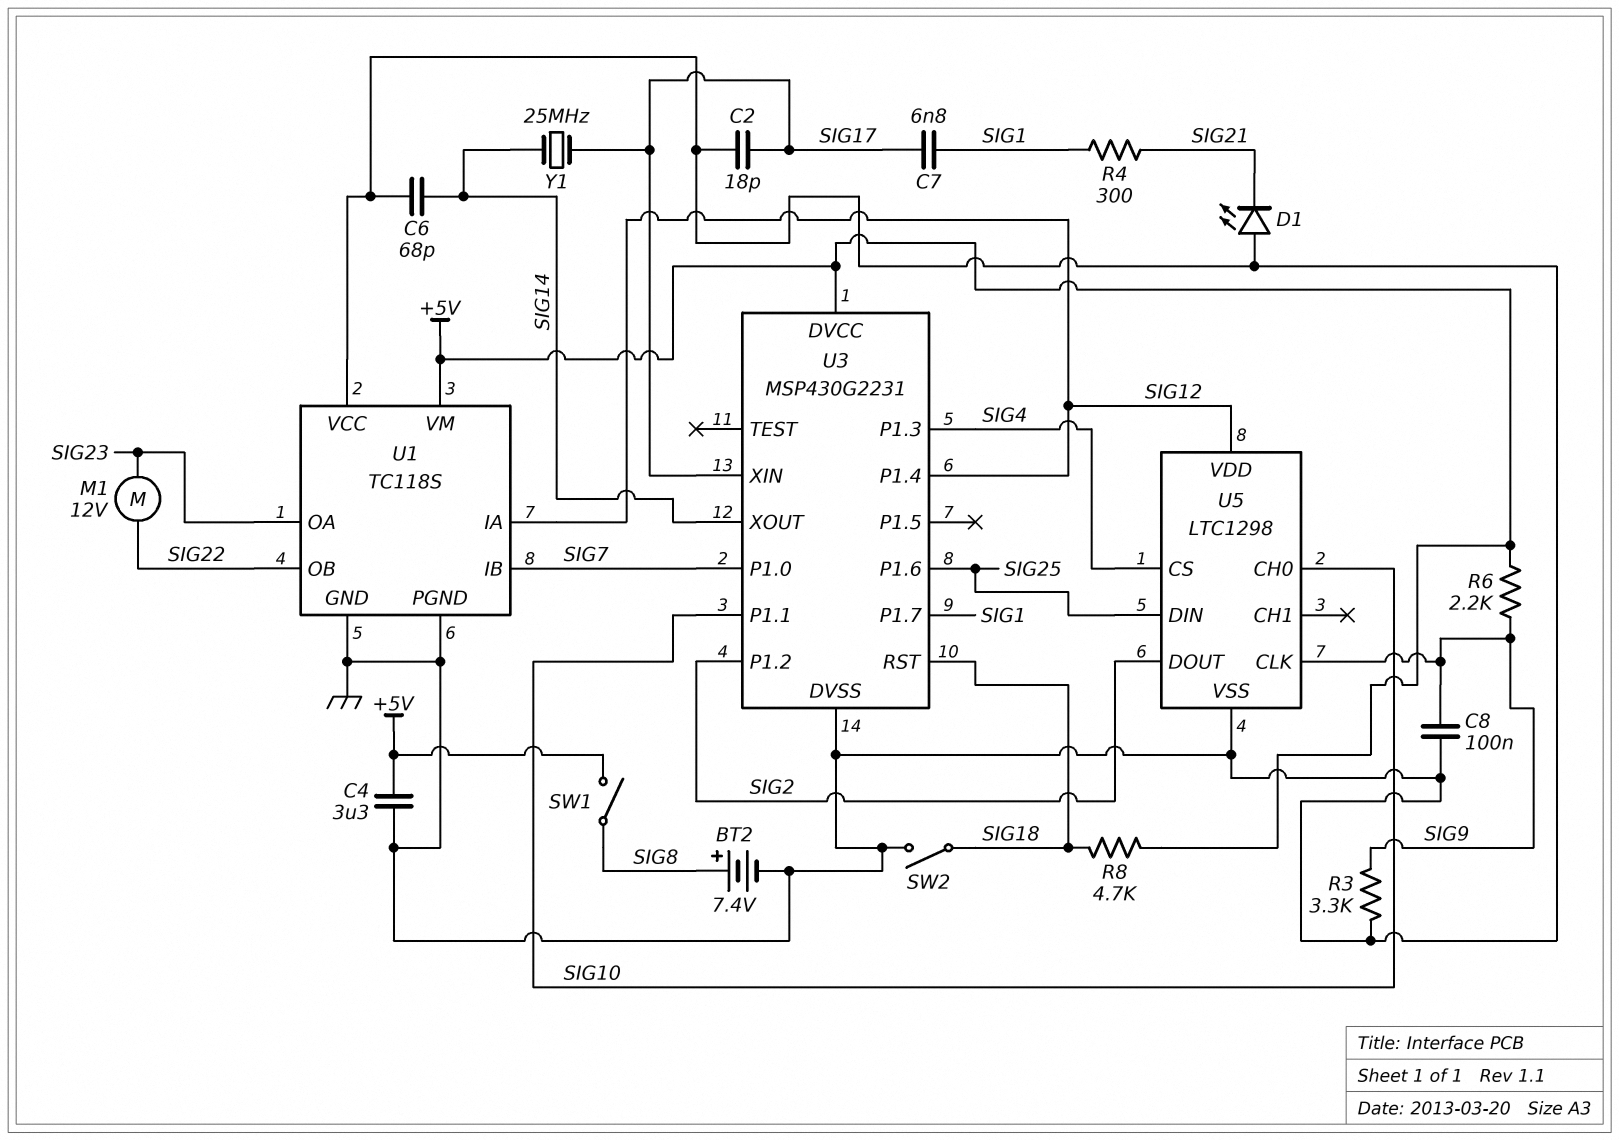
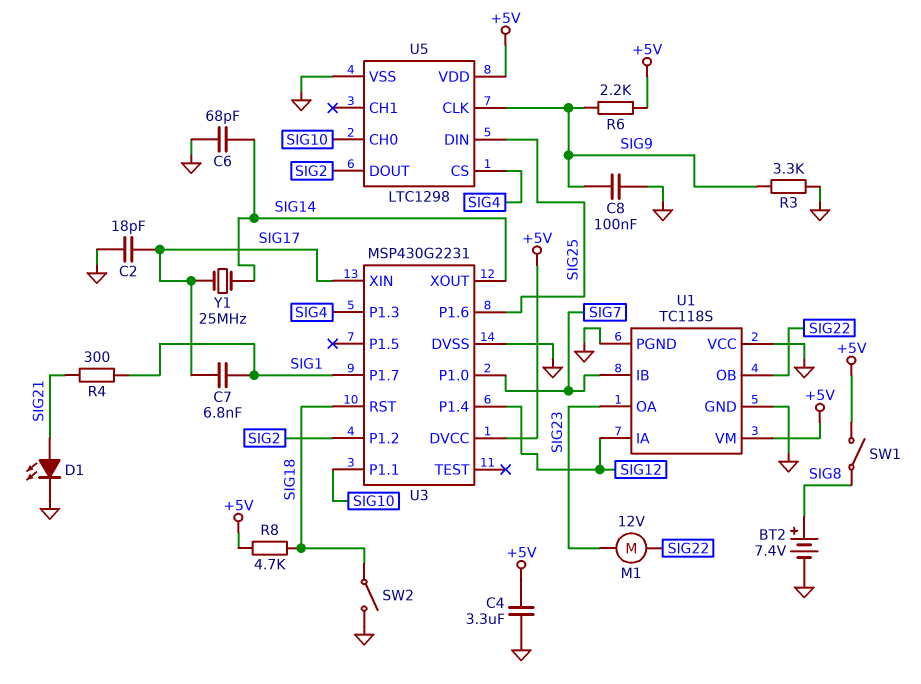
D1: LED (A GND, K SIG21) -> LED (A SIG21, K GND)
U5 pin VDD: SIG12 -> +5V

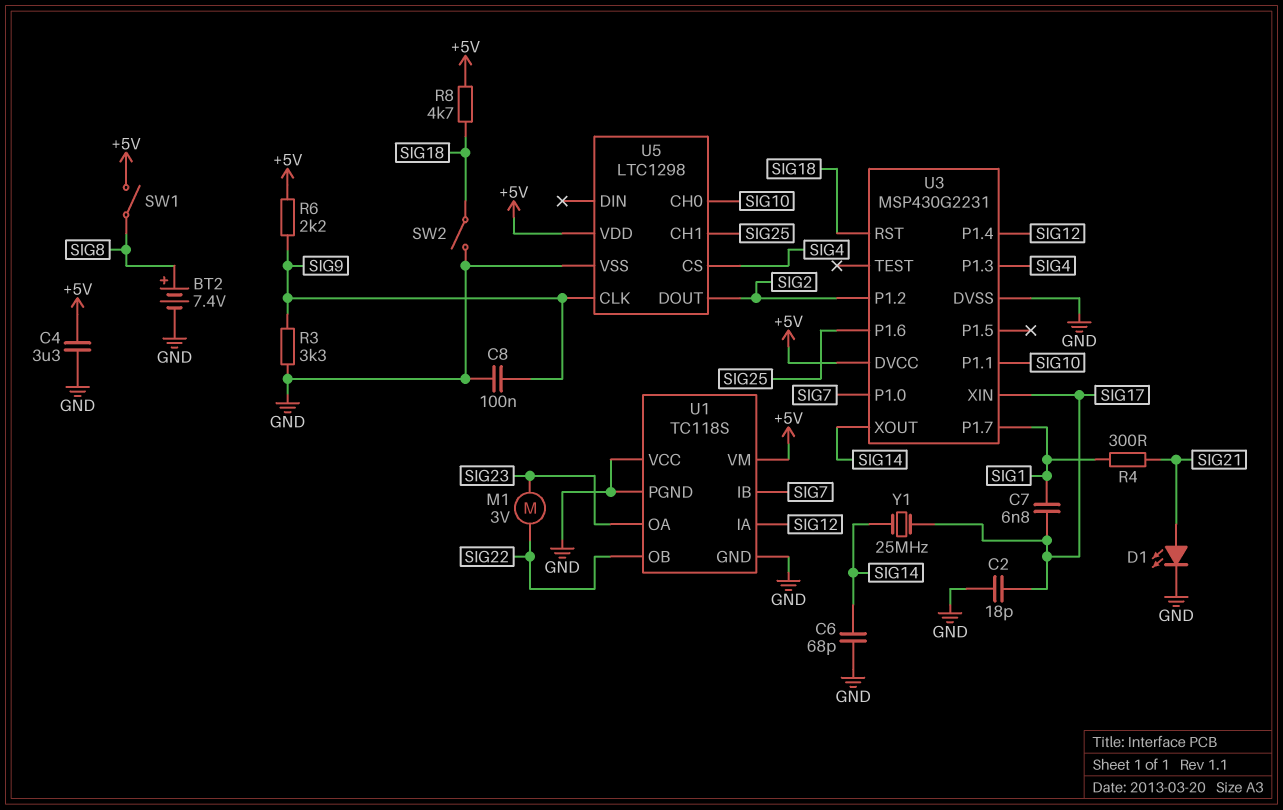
M1: motor 12V (SIG22, SIG23) -> motor 3V (SIG22, SIG23)
U5 pin CH1: none -> SIG25
U5 pin DIN: SIG25 -> none

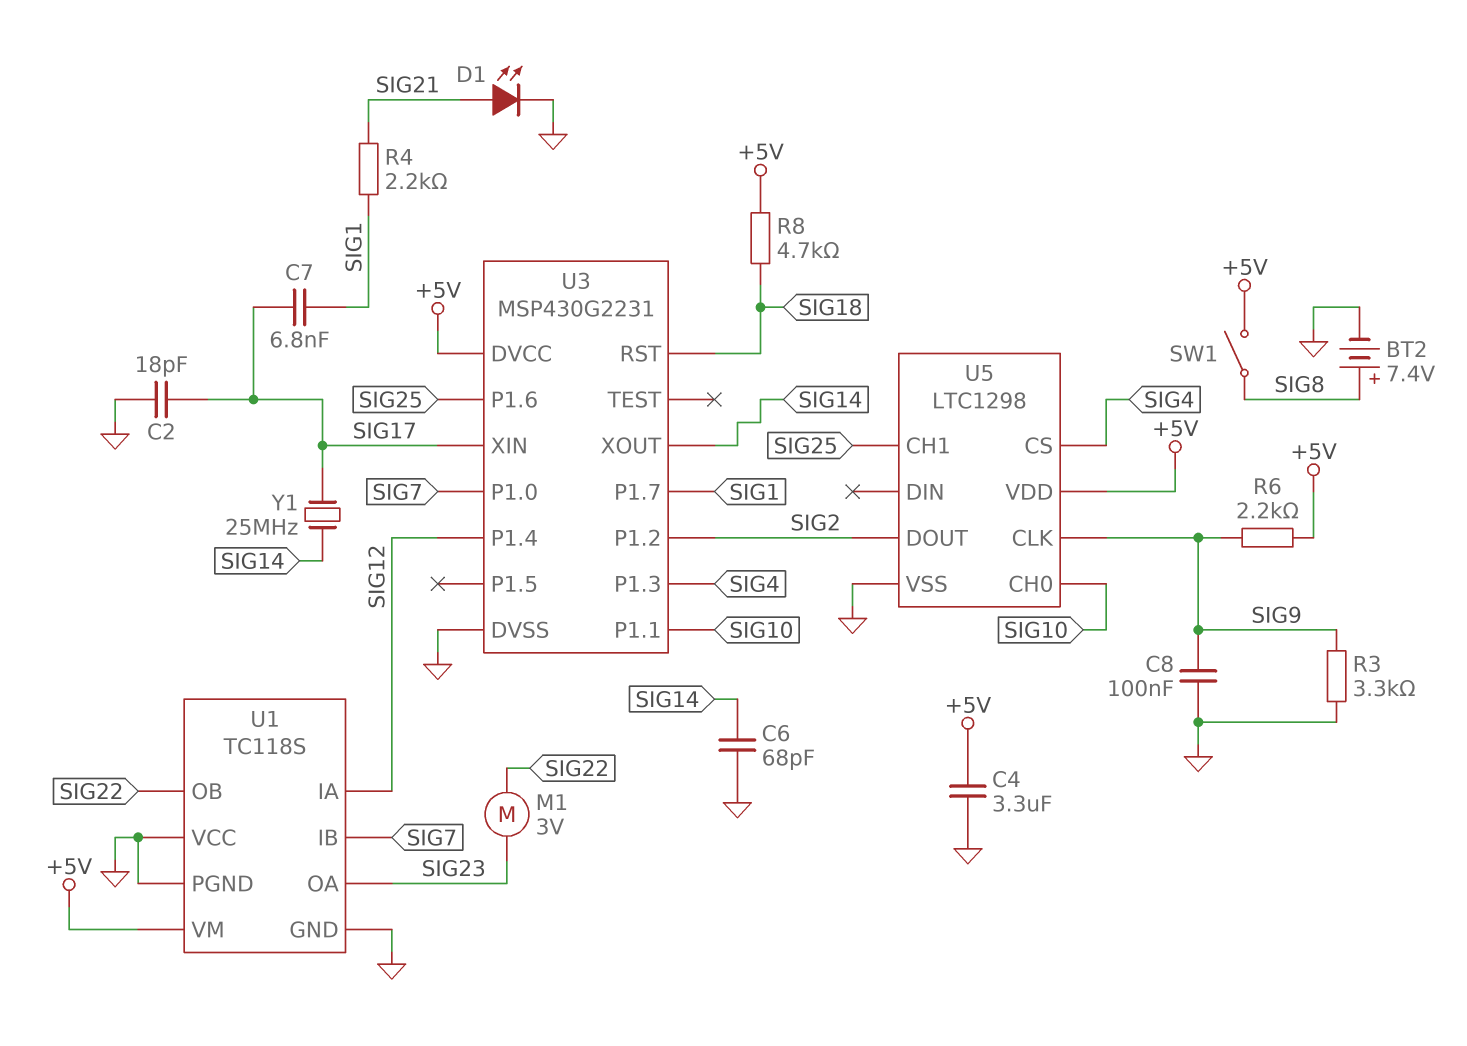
R4: 300 (SIG1, SIG21) -> 2.2k (SIG1, SIG21)
SW2: switch (GND, SIG18) -> none

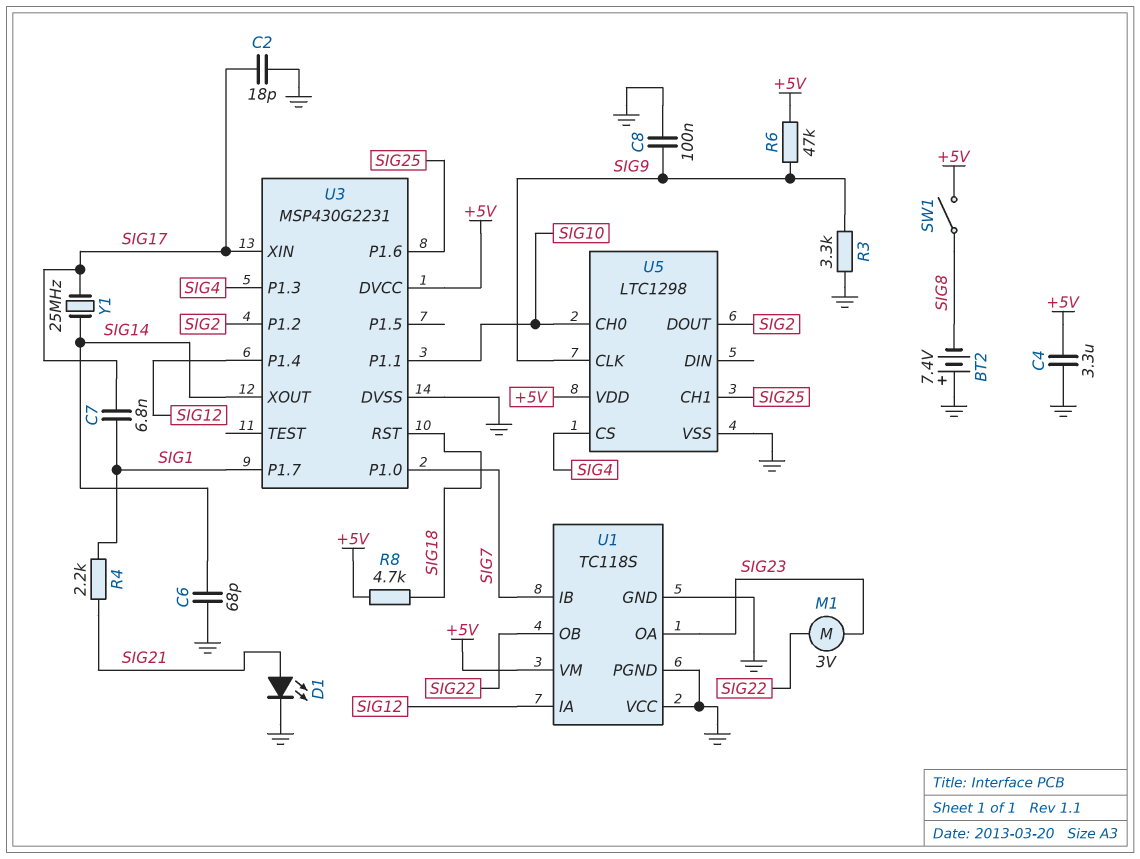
BT2: 7.4V (plus SIG8, minus GND) -> 7.4V (plus GND, minus SIG8)
R6: 2.2k (+5V, SIG9) -> 47k (+5V, SIG9)

